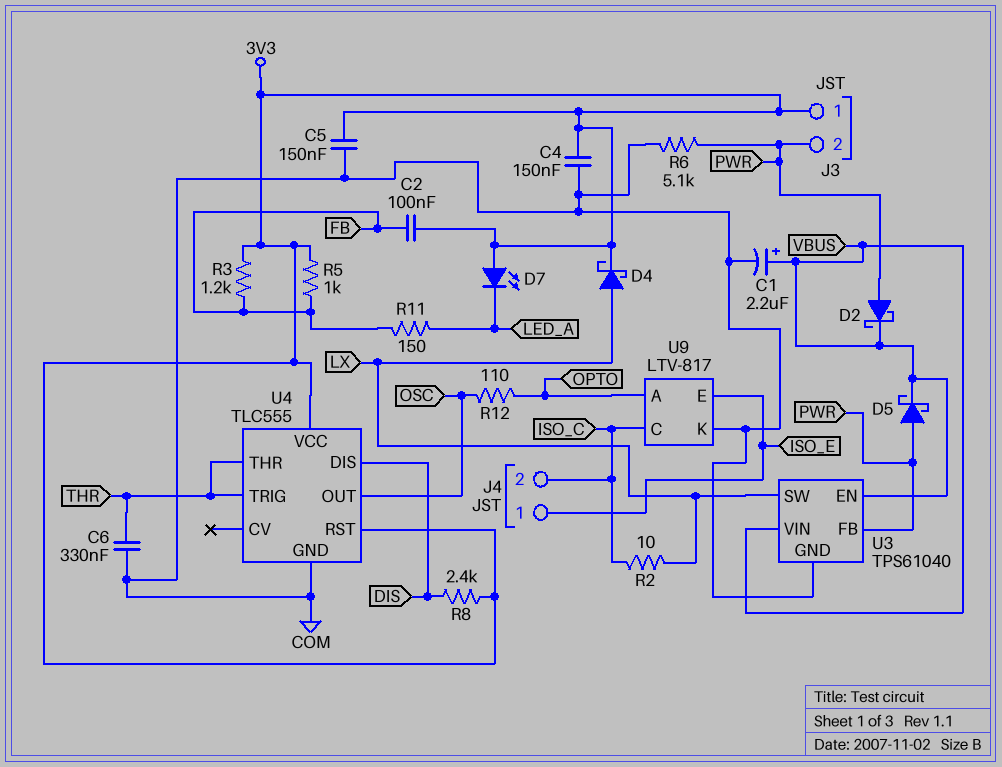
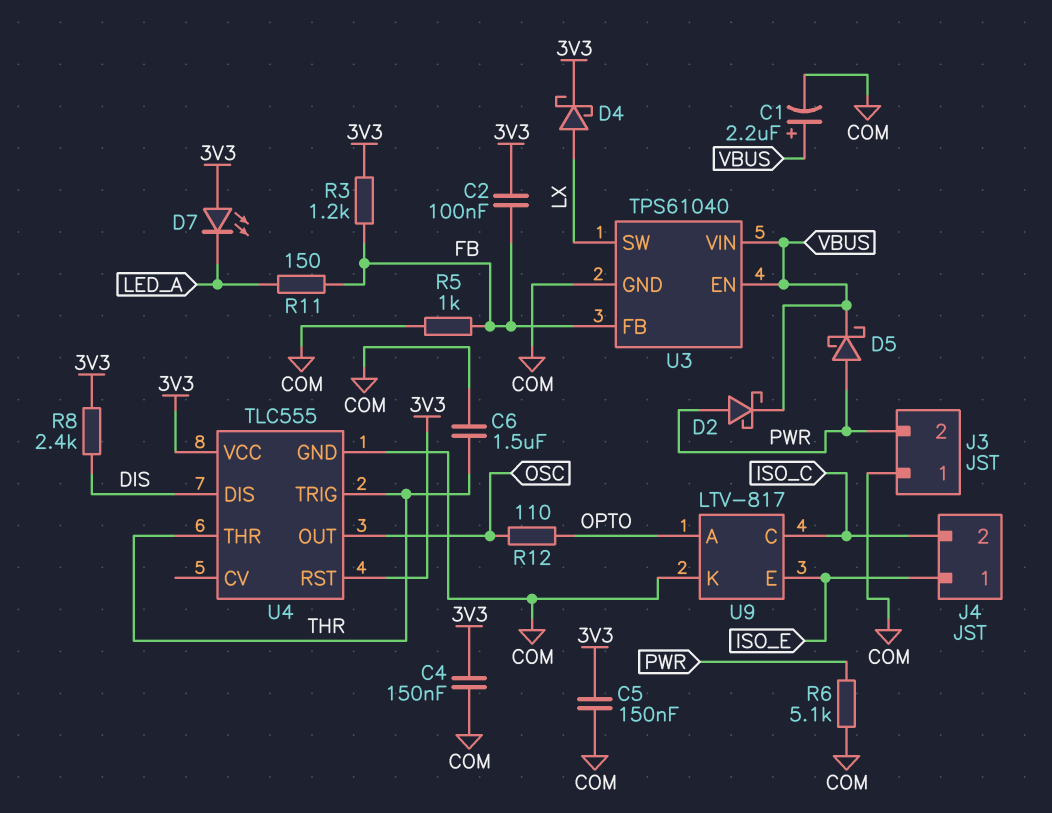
C6: 330nF (COM, THR) -> 1.5uF (COM, THR)
J3 pin 1: 3V3 -> COM
R2: 10 (ISO_C, LX) -> none
R5: 1k (3V3, FB) -> 1k (COM, FB)
U3 pin FB: PWR -> FB

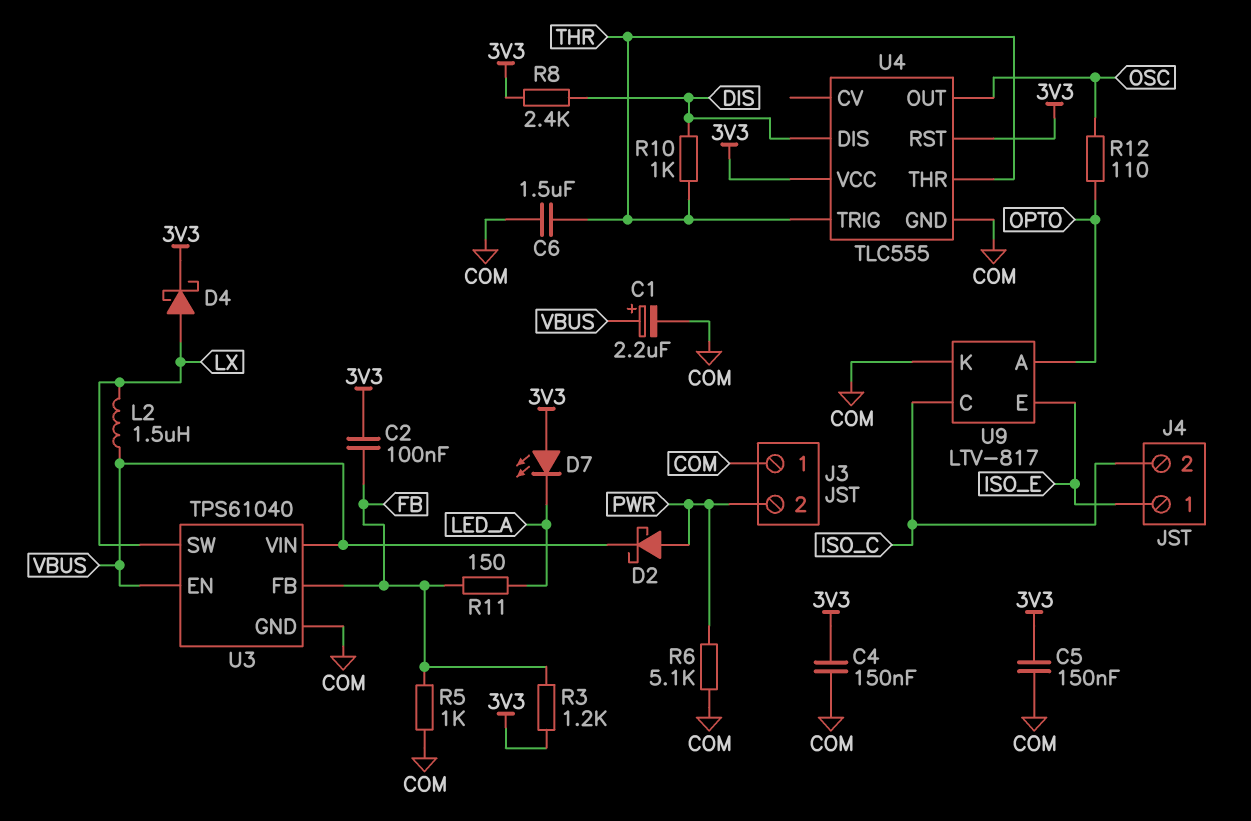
D5: schottky (A PWR, K VBUS) -> none
L2: none -> 1.5uH (LX, VBUS)
R10: none -> 1k (DIS, THR)

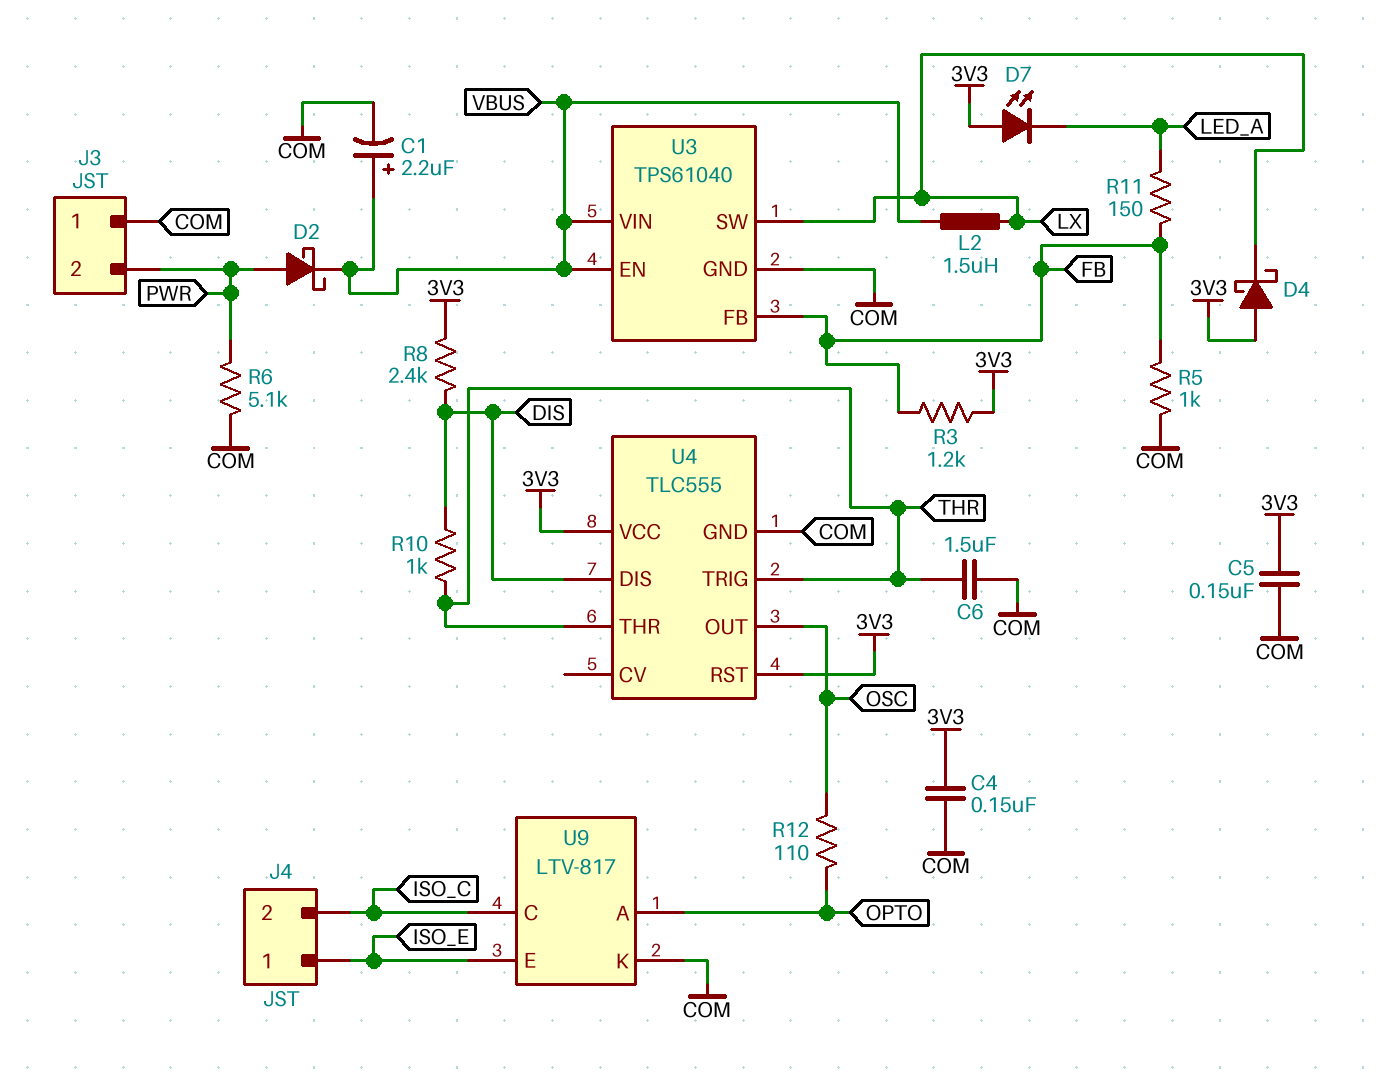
C2: 100nF (3V3, FB) -> none
D4: schottky (A LX, K 3V3) -> schottky (A 3V3, K LX)

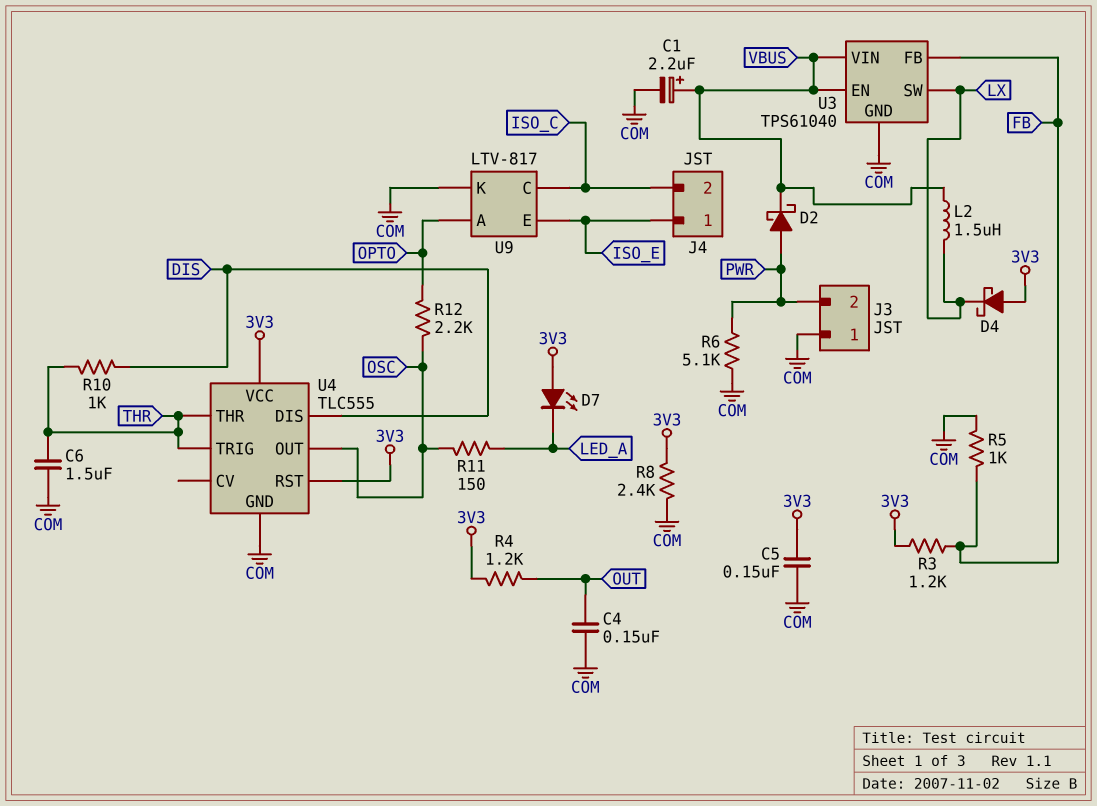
C4: 150nF (3V3, COM) -> 150nF (COM, OUT)
R4: none -> 1.2k (3V3, OUT)
R8: 2.4k (3V3, DIS) -> 2.4k (3V3, COM)
R11: 150 (FB, LED_A) -> 150 (LED_A, OSC)
R12: 110 (OPTO, OSC) -> 2.2k (OPTO, OSC)

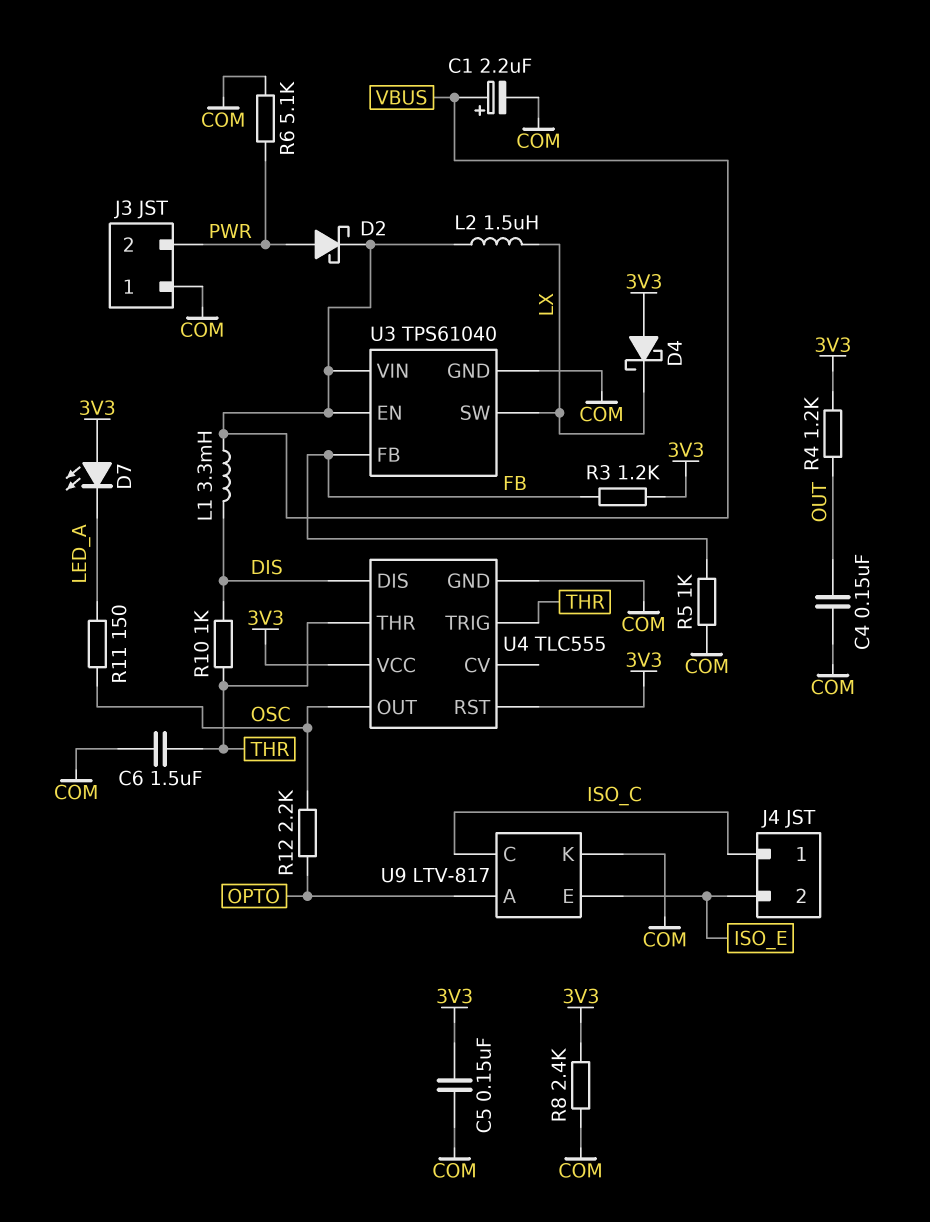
J4 pin 1: ISO_E -> ISO_C
J4 pin 2: ISO_C -> ISO_E
L1: none -> 3.3mH (DIS, VBUS)

